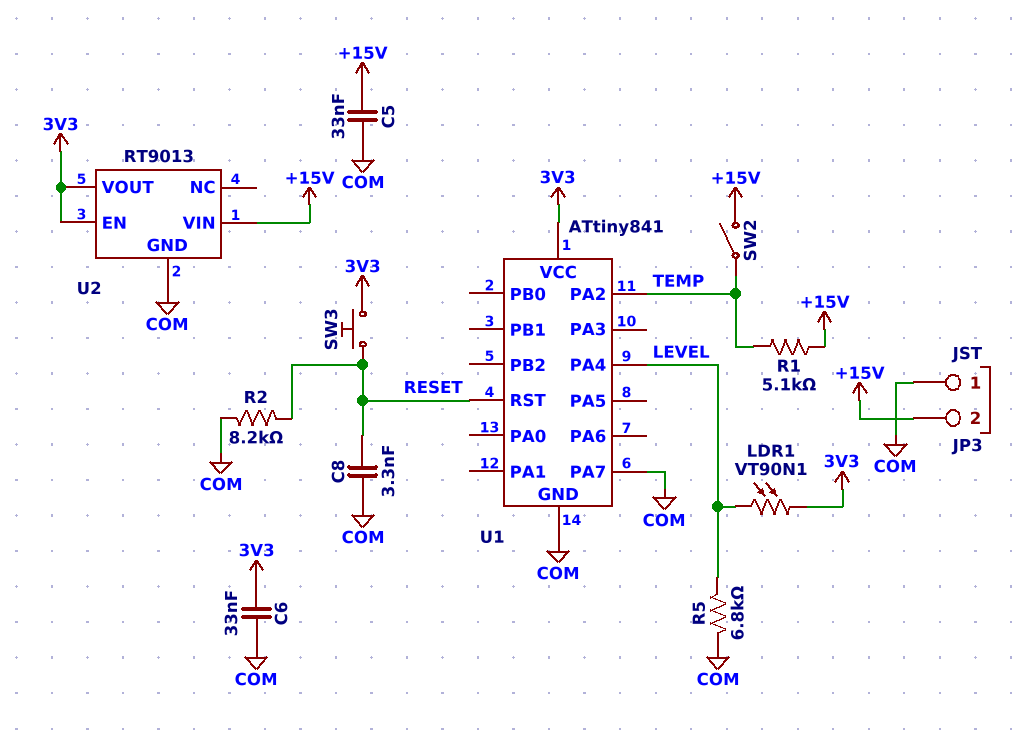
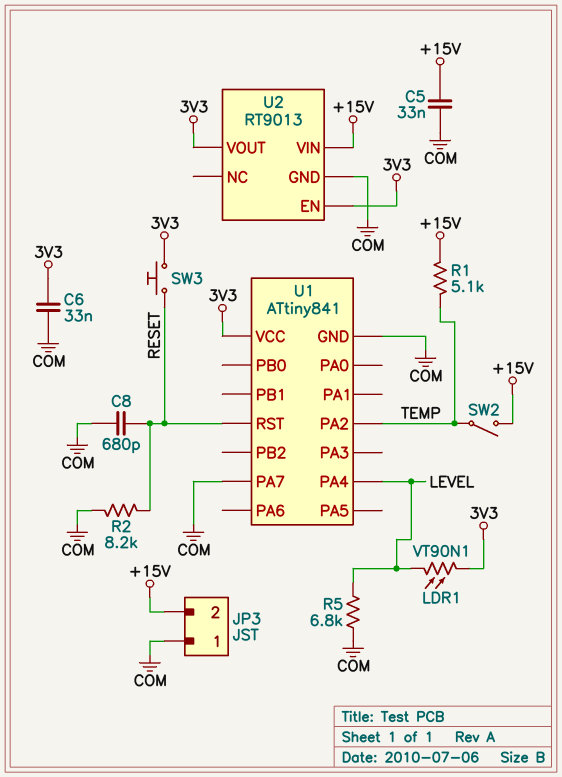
C8: 3.3nF (COM, RESET) -> 680pF (COM, RESET)

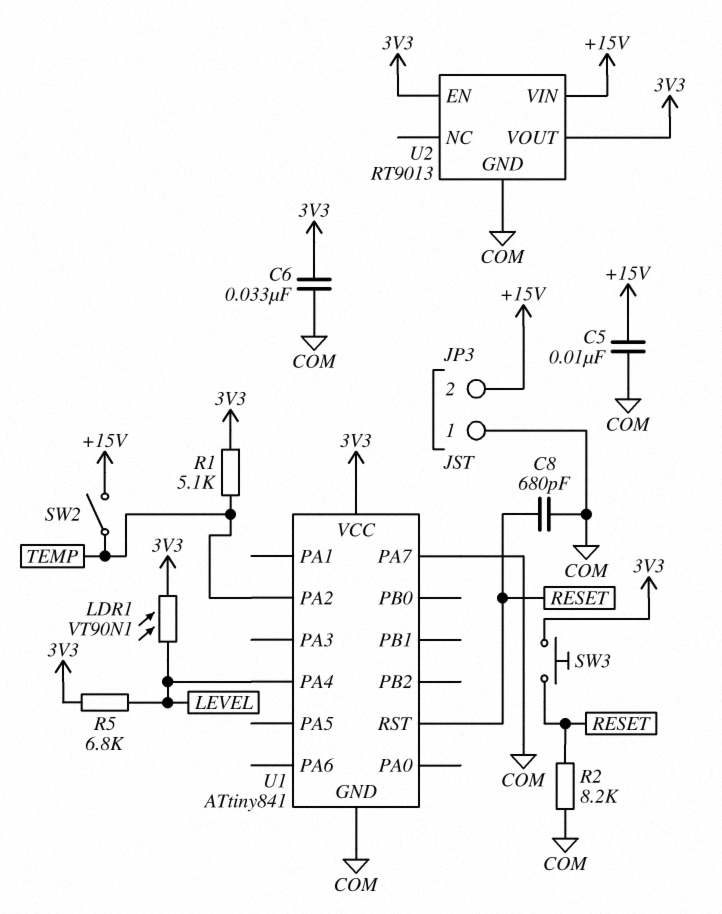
C5: 33nF (+15V, COM) -> 10nF (+15V, COM)
R1: 5.1k (+15V, TEMP) -> 5.1k (3V3, TEMP)
R5: 6.8k (COM, LEVEL) -> 6.8k (3V3, LEVEL)

